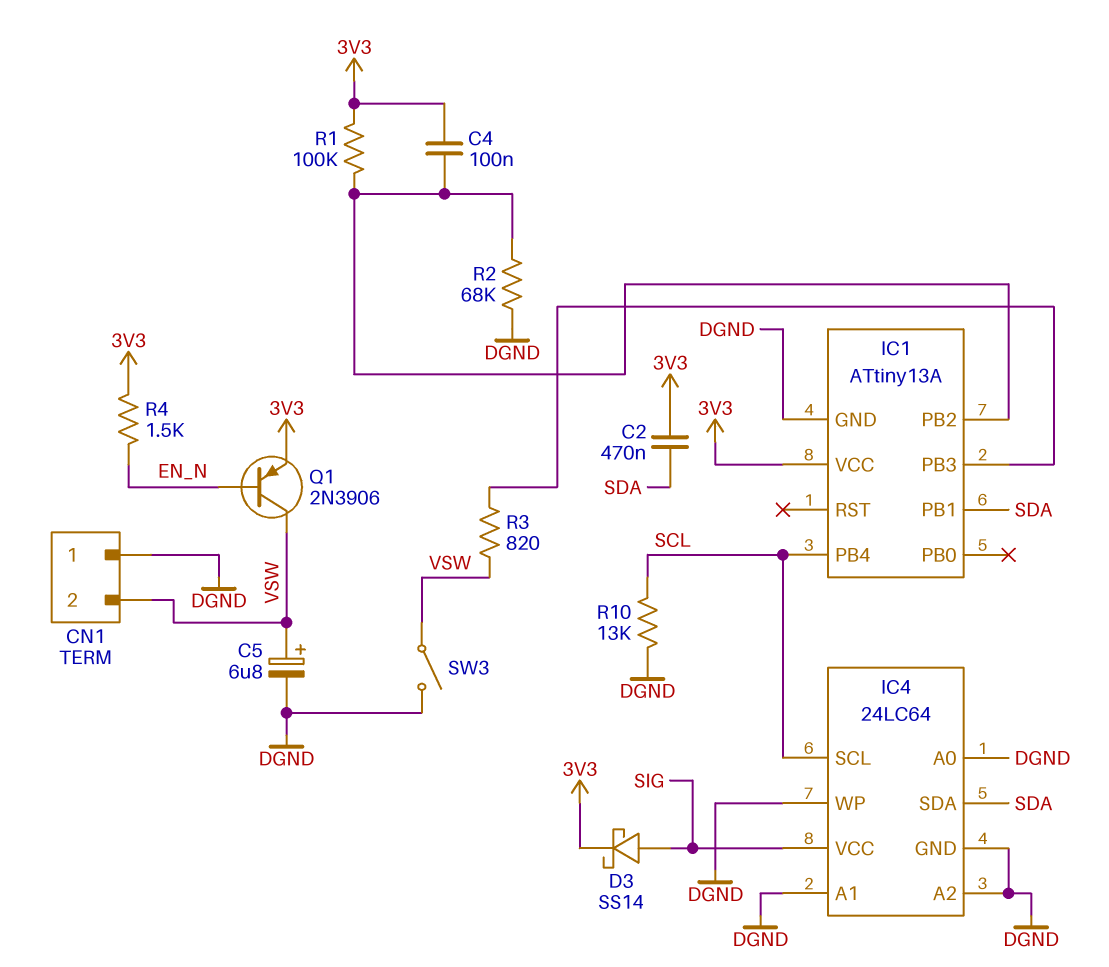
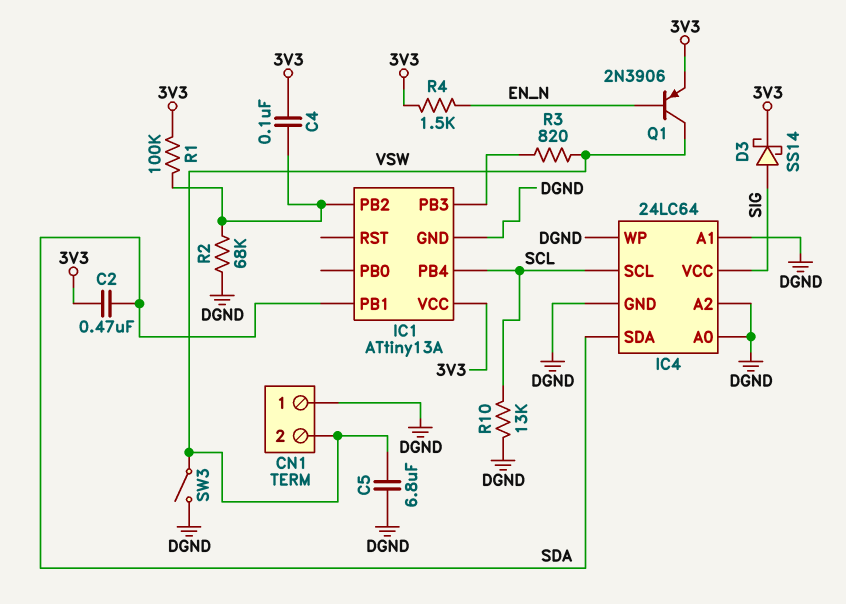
C5: 6.8uF (plus VSW, minus DGND) -> 6.8uF (DGND, VSW)

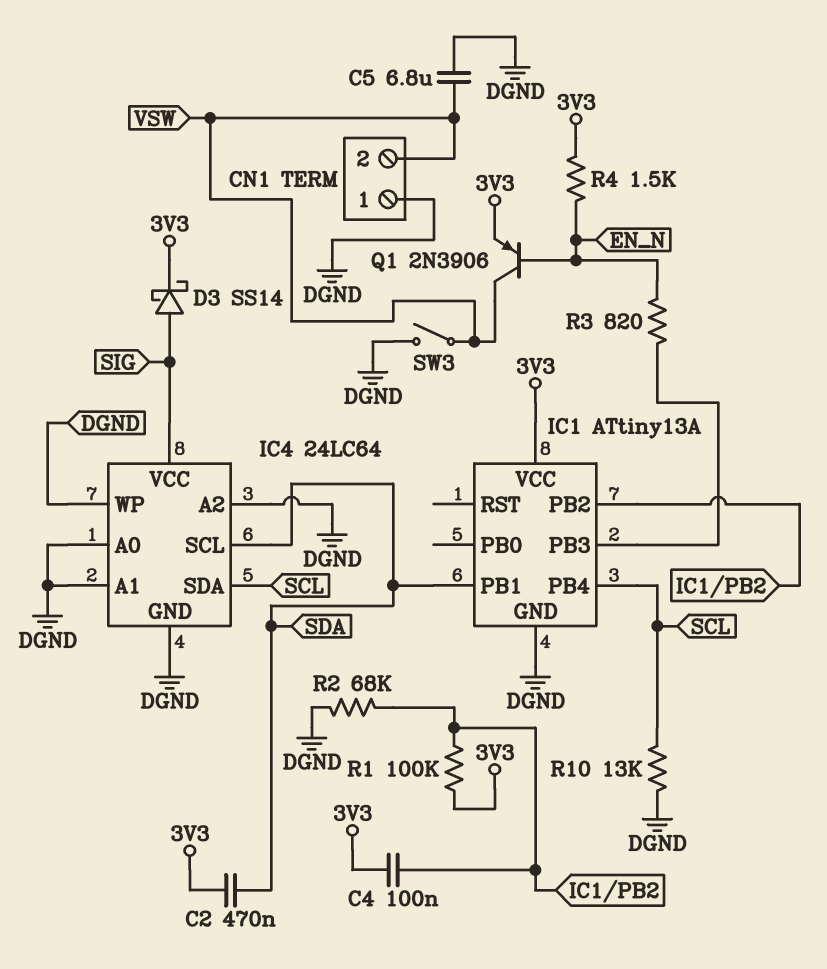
IC4 pin SCL: SCL -> SDA
IC4 pin SDA: SDA -> SCL
R3: 820 (IC1/PB3, VSW) -> 820 (EN_N, IC1/PB3)

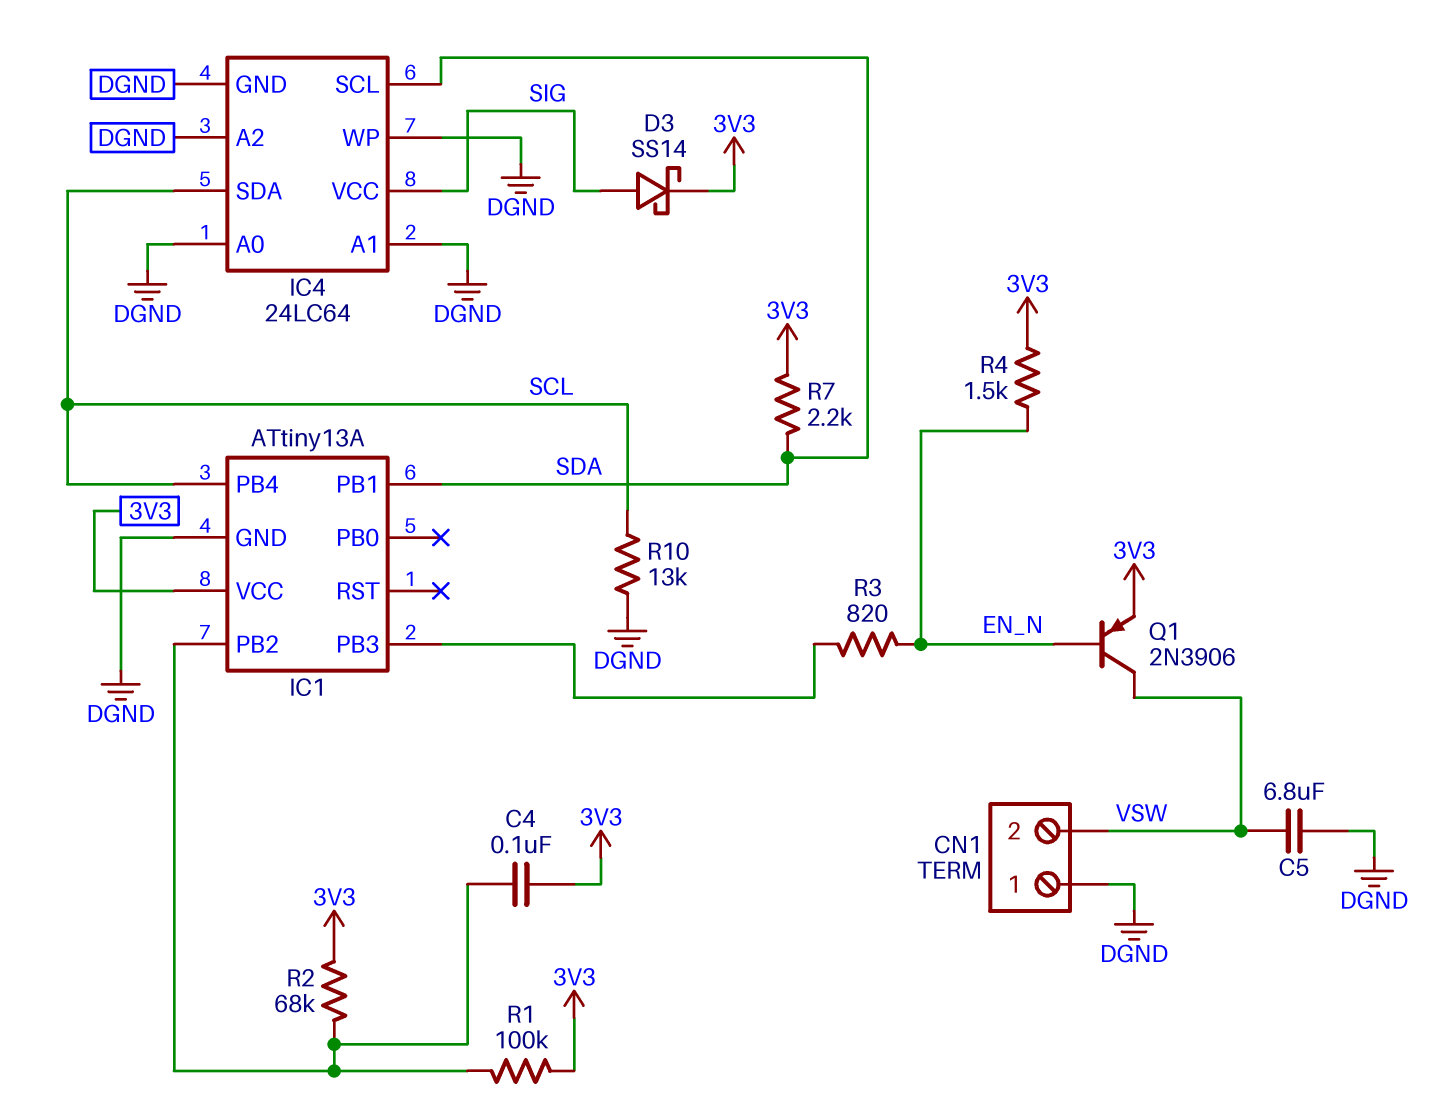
C2: 470nF (3V3, SDA) -> none
R2: 68k (DGND, IC1/PB2) -> 68k (3V3, IC1/PB2)
R7: none -> 2.2k (3V3, SDA)
SW3: switch (DGND, VSW) -> none

